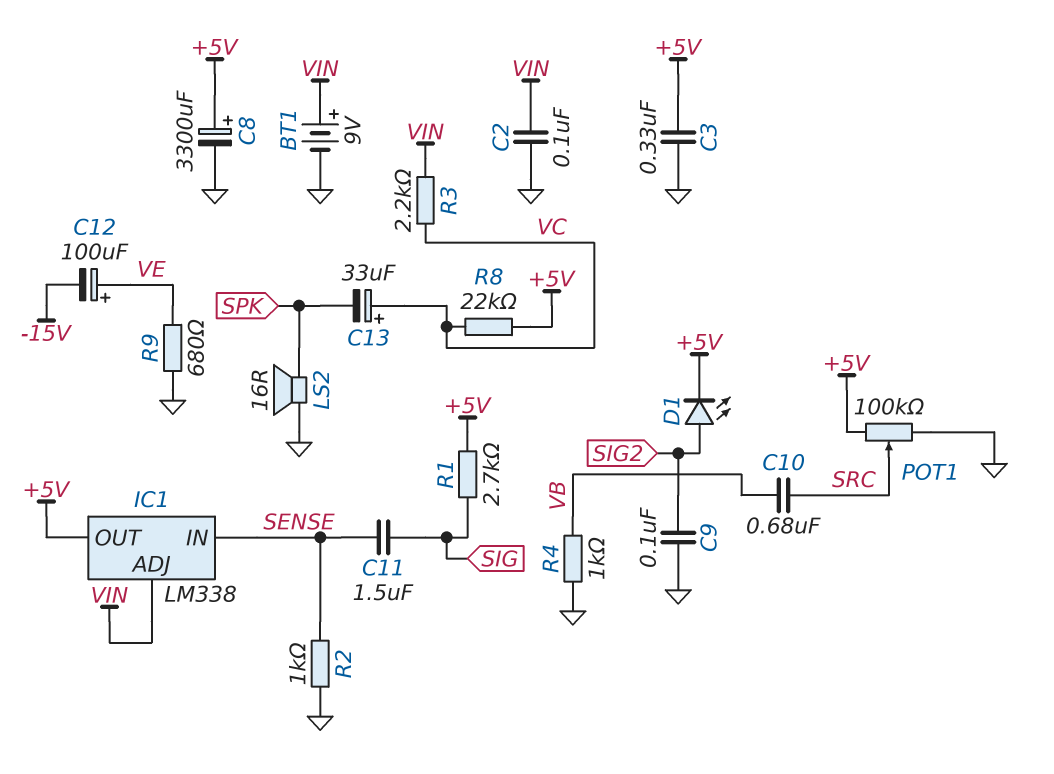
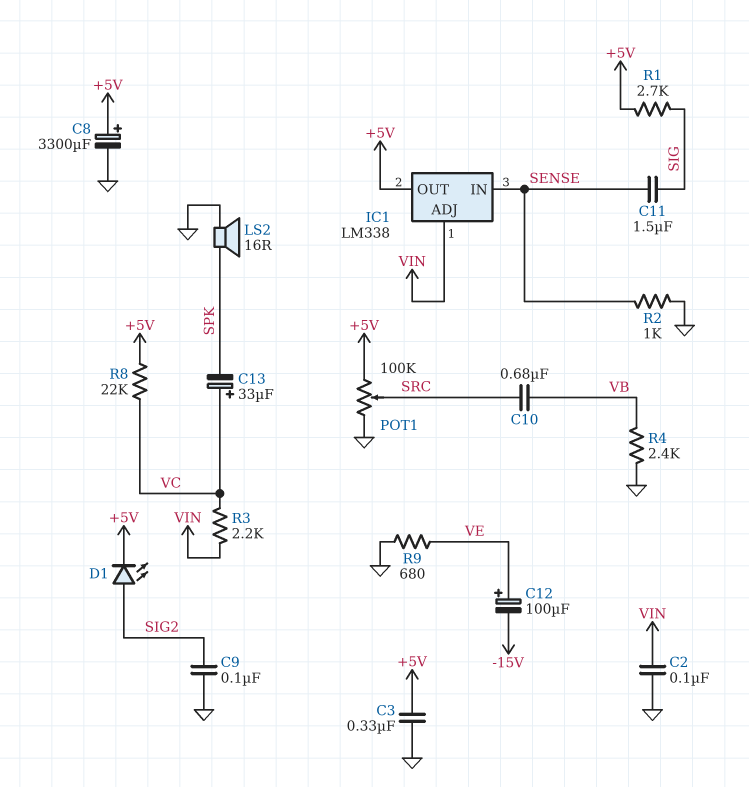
BT1: 9V (plus VIN, minus GND) -> none
R4: 1k (GND, VB) -> 2.4k (GND, VB)

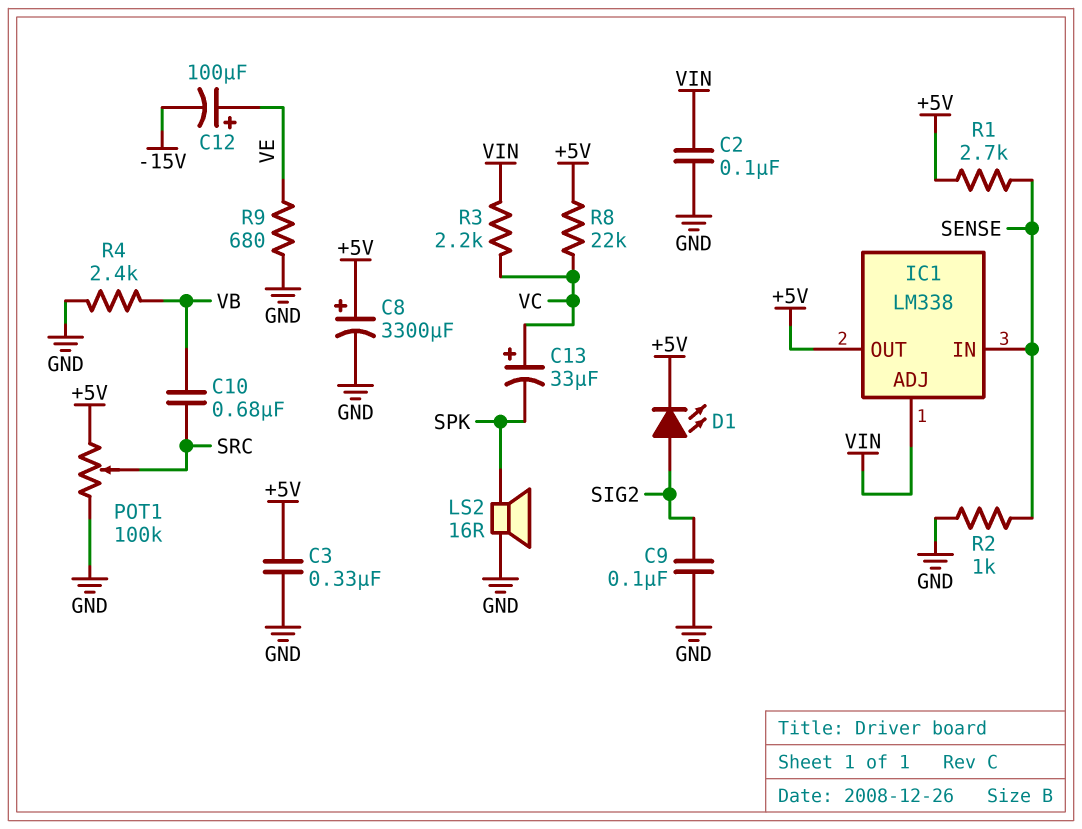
C11: 1.5uF (SENSE, SIG) -> none
R1: 2.7k (+5V, SIG) -> 2.7k (+5V, SENSE)

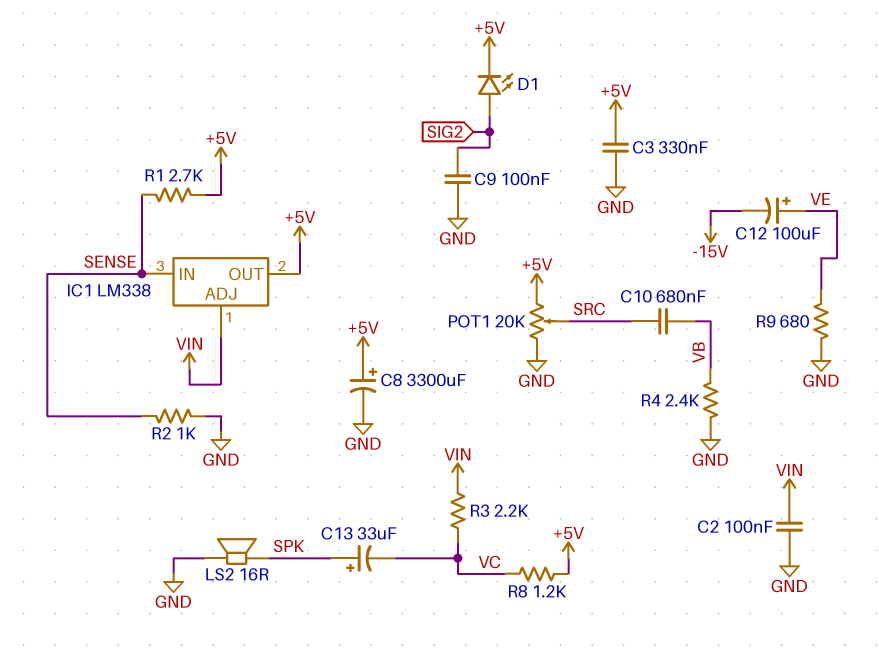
C13: 33uF (plus VC, minus SPK) -> 33uF (plus SPK, minus VC)
POT1: 100k (+5V, GND, wiper SRC) -> 20k (+5V, GND, wiper SRC)
R8: 22k (+5V, VC) -> 1.2k (+5V, VC)

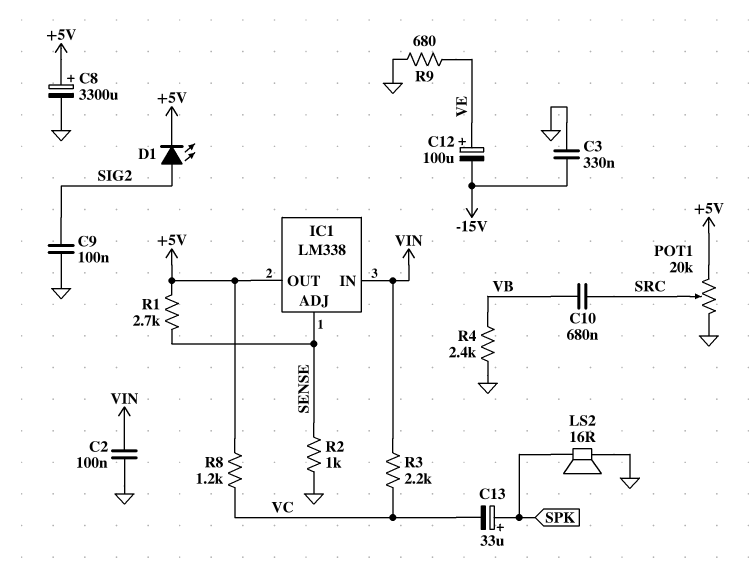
C3: 330nF (+5V, GND) -> 330nF (-15V, GND)
IC1 pin ADJ: VIN -> SENSE
IC1 pin IN: SENSE -> VIN

